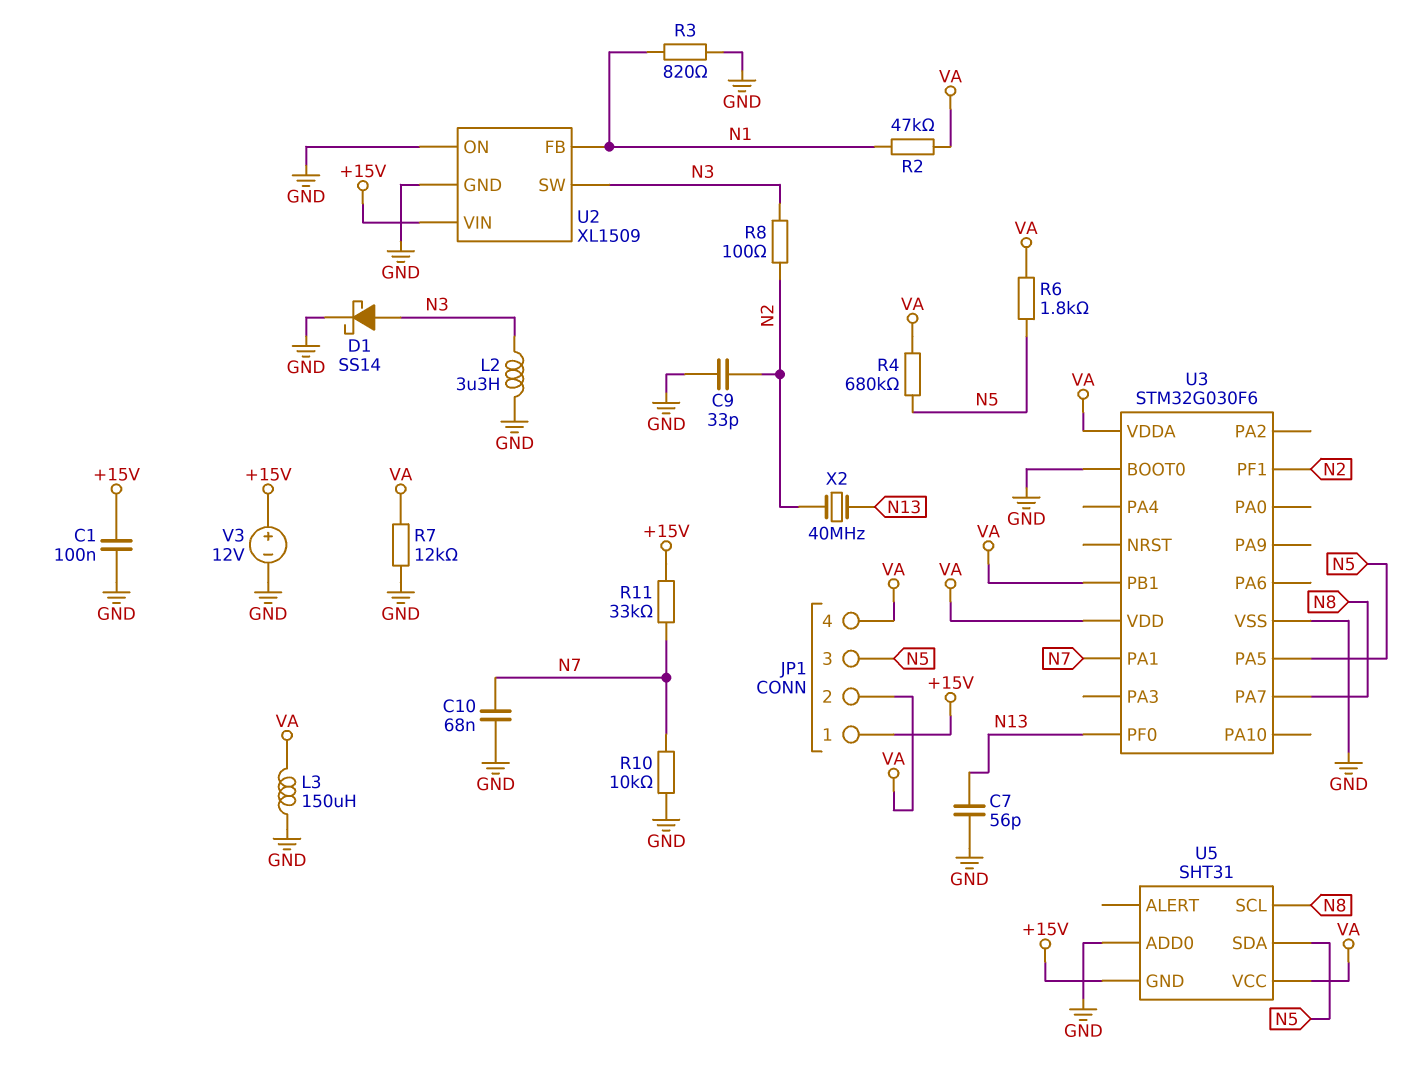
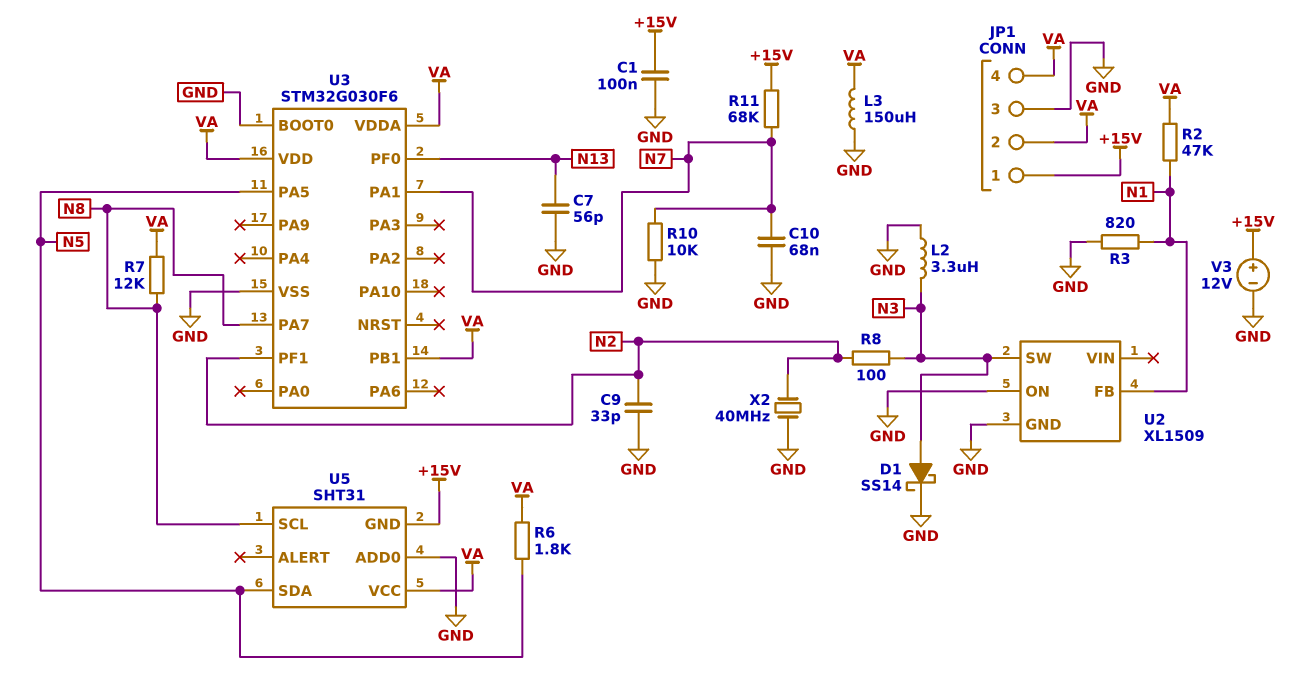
JP1 pin 3: N5 -> GND
R4: 680k (N5, VA) -> none
R7: 12k (GND, VA) -> 12k (N8, VA)
R11: 33k (+15V, N7) -> 68k (+15V, N7)
U2 pin VIN: +15V -> none
X2: 40MHz (N2, N13) -> 40MHz (GND, N2)

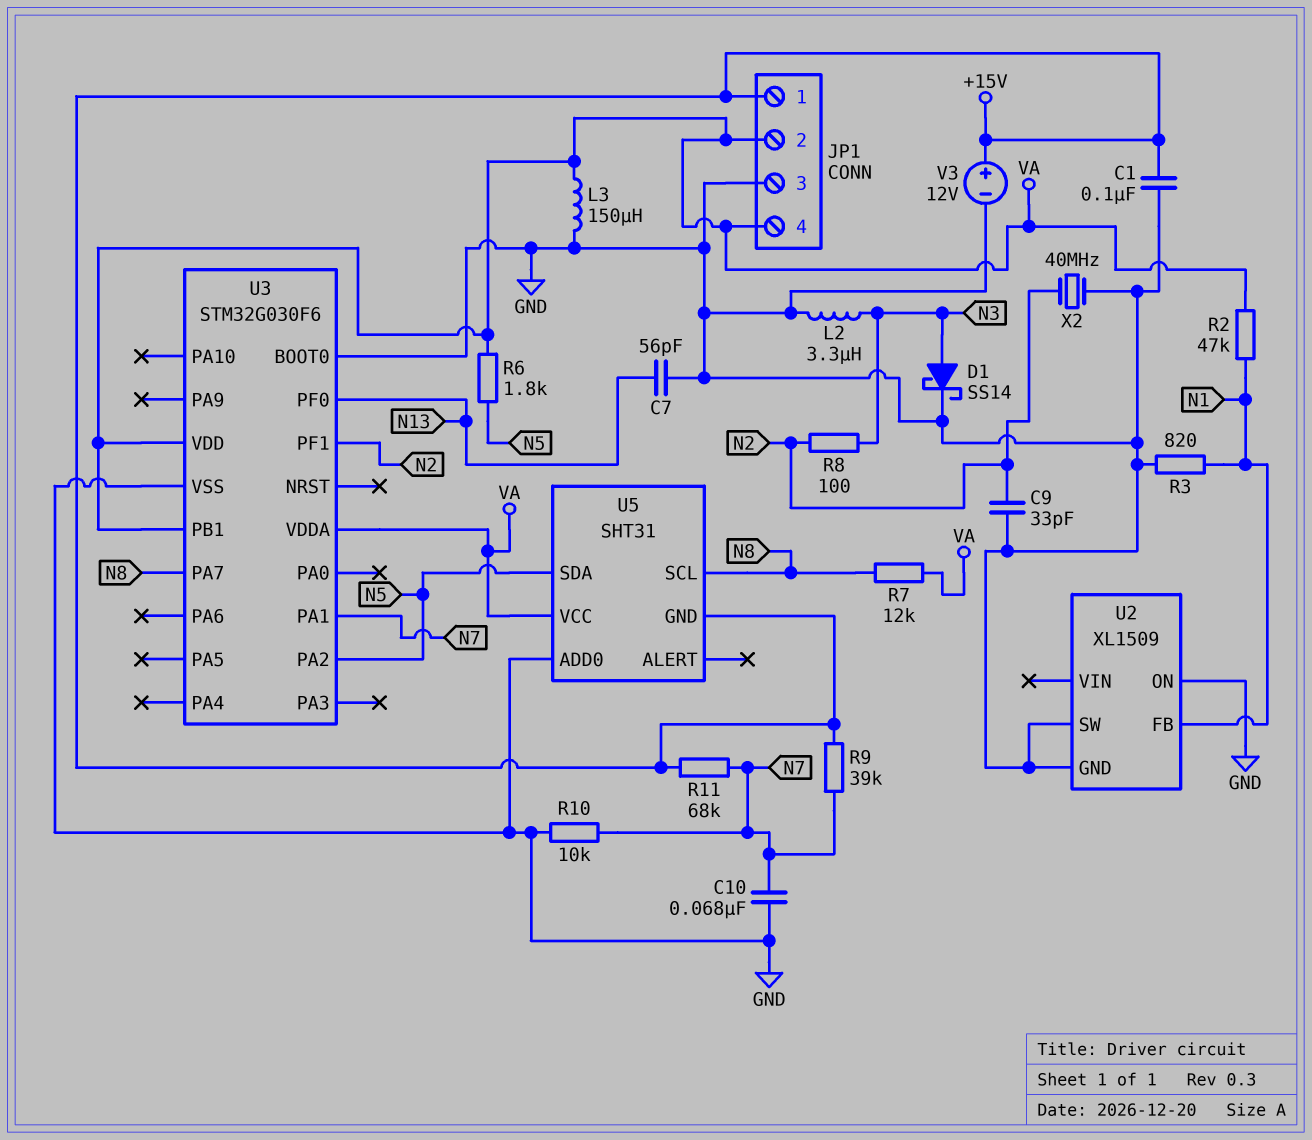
R9: none -> 39k (+15V, N7)
U2 pin SW: N3 -> GND
U3 pin PA2: none -> N5
U3 pin PA5: N5 -> none

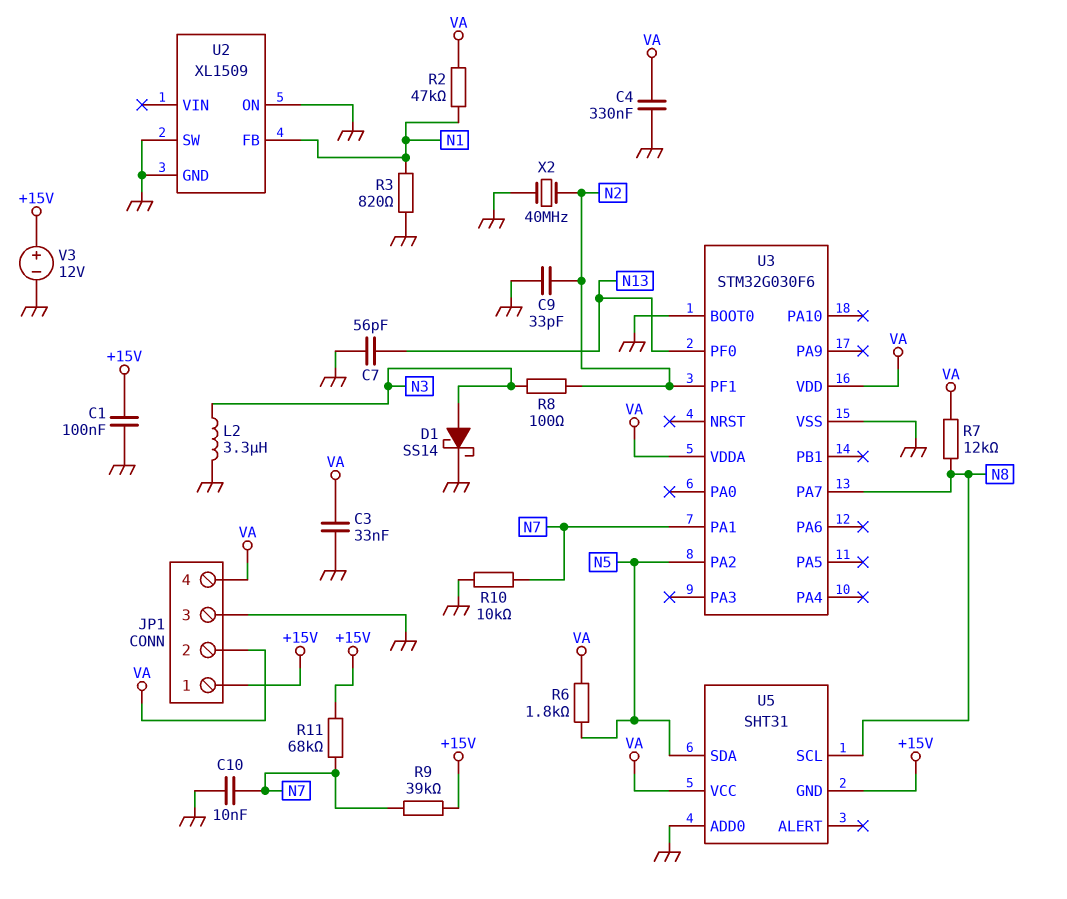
C3: none -> 33nF (GND, VA)
C4: none -> 330nF (GND, VA)
C10: 68nF (GND, N7) -> 10nF (GND, N7)
L3: 150uH (GND, VA) -> none
U3 pin PB1: VA -> none

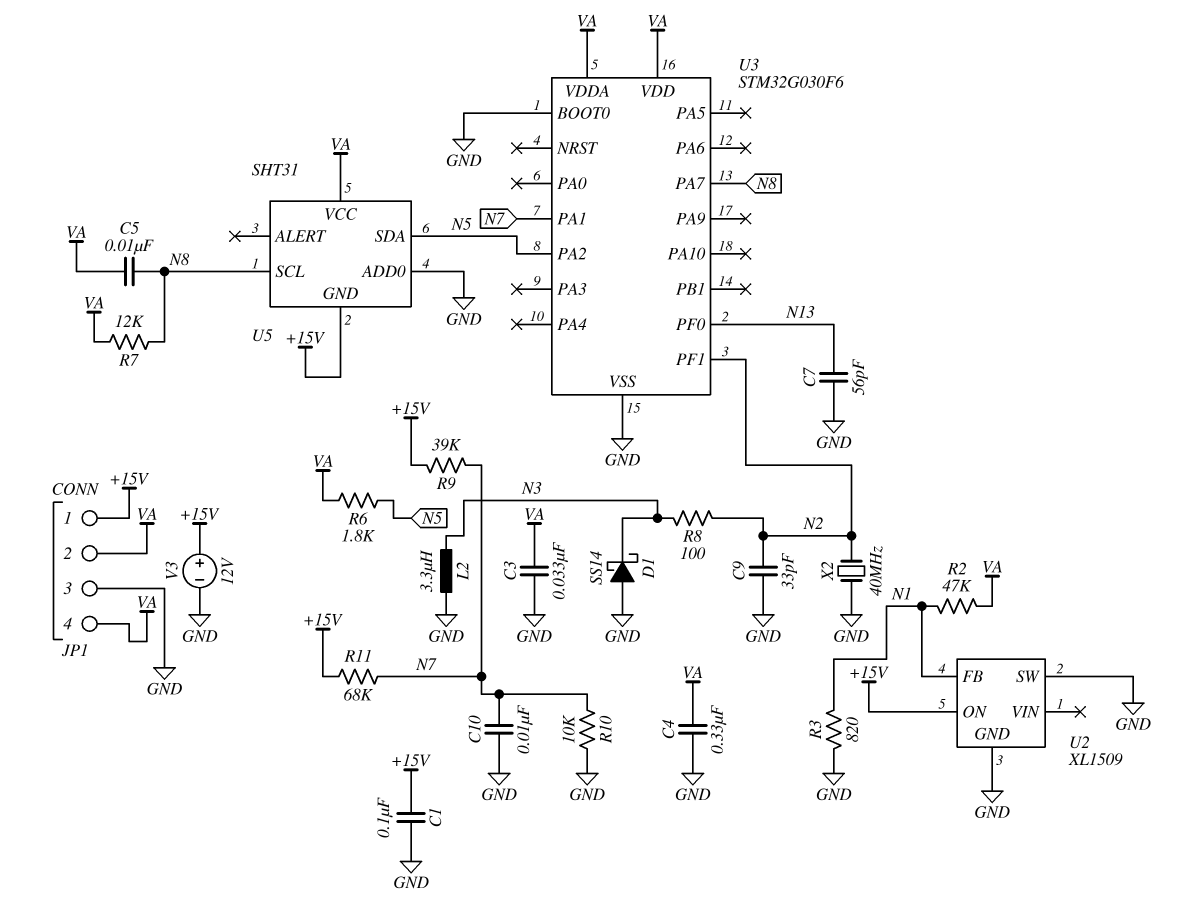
C5: none -> 10nF (N8, VA)
D1: schottky SS14 (A N3, K GND) -> schottky SS14 (A GND, K N3)
U2 pin ON: GND -> +15V

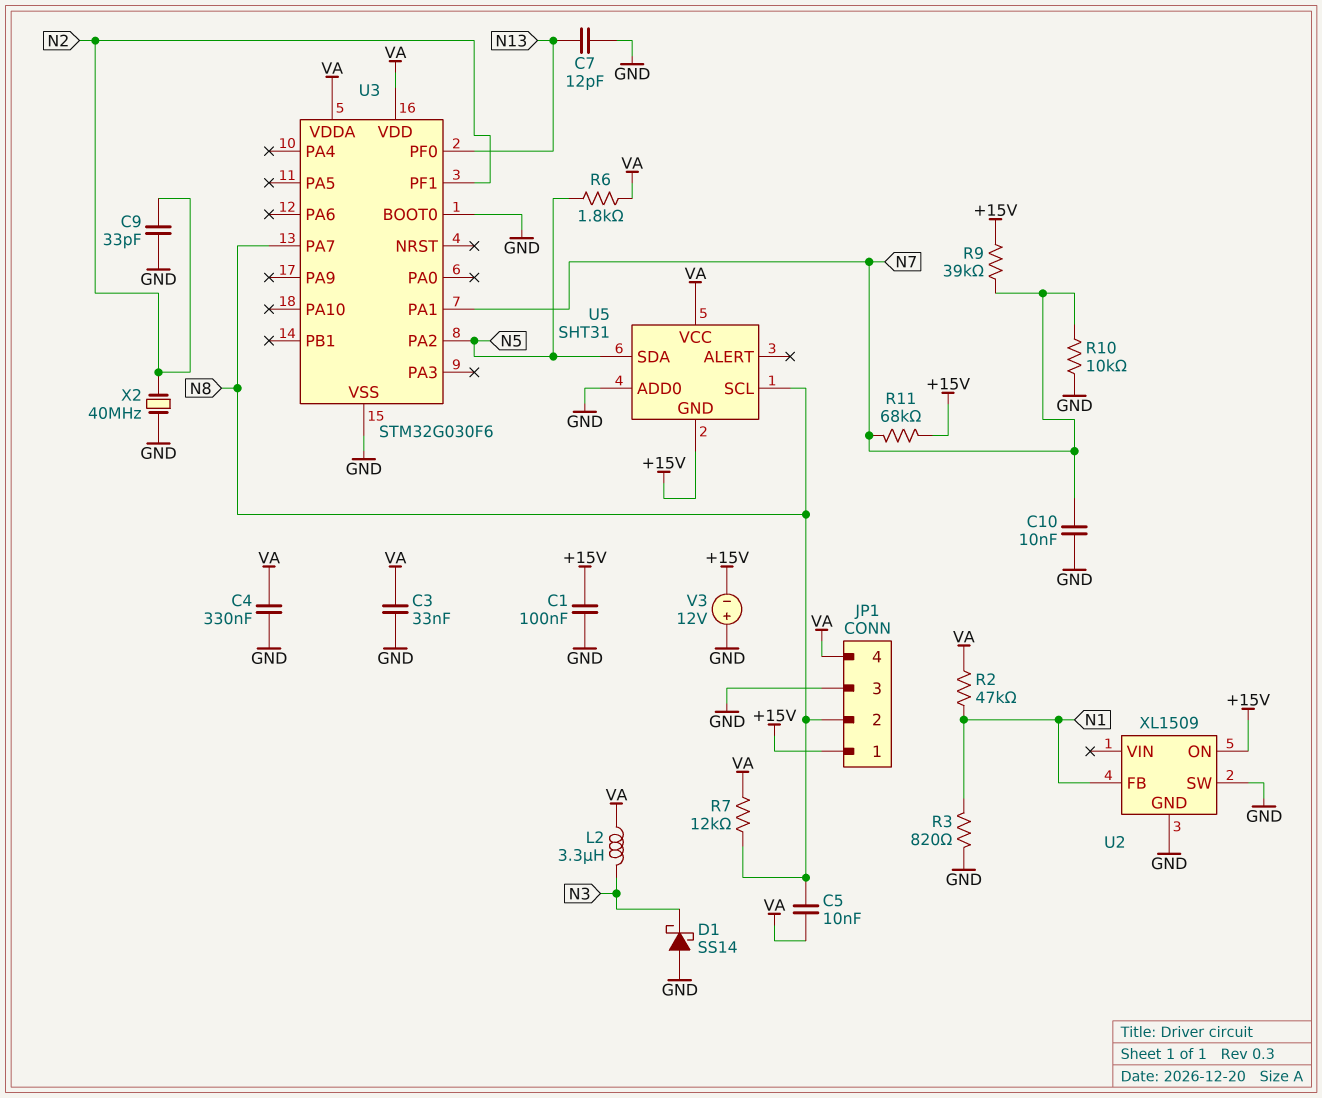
C7: 56pF (GND, N13) -> 12pF (GND, N13)
JP1 pin 2: VA -> N8
L2: 3.3uH (GND, N3) -> 3.3uH (N3, VA)
R8: 100 (N2, N3) -> none
V3: 12V (plus +15V, minus GND) -> 12V (plus GND, minus +15V)

